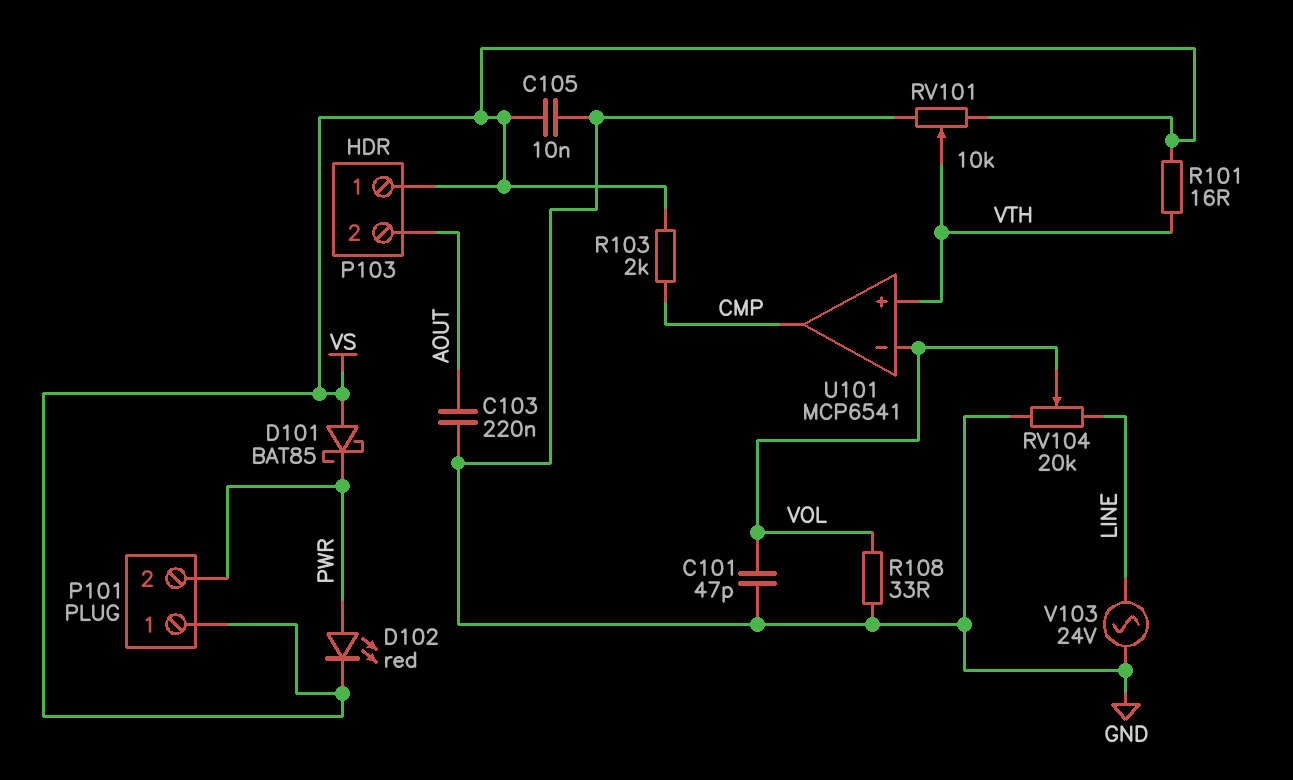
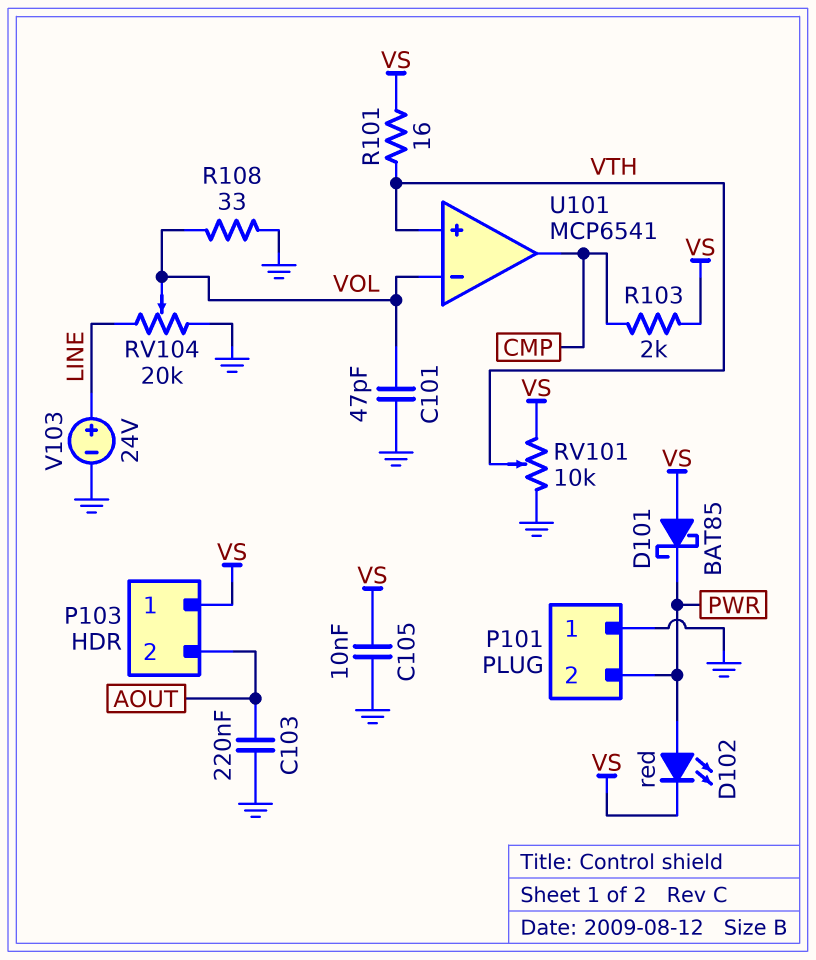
P101 pin 1: VS -> GND
V103: AC 24V (GND, LINE) -> 24V (plus LINE, minus GND)

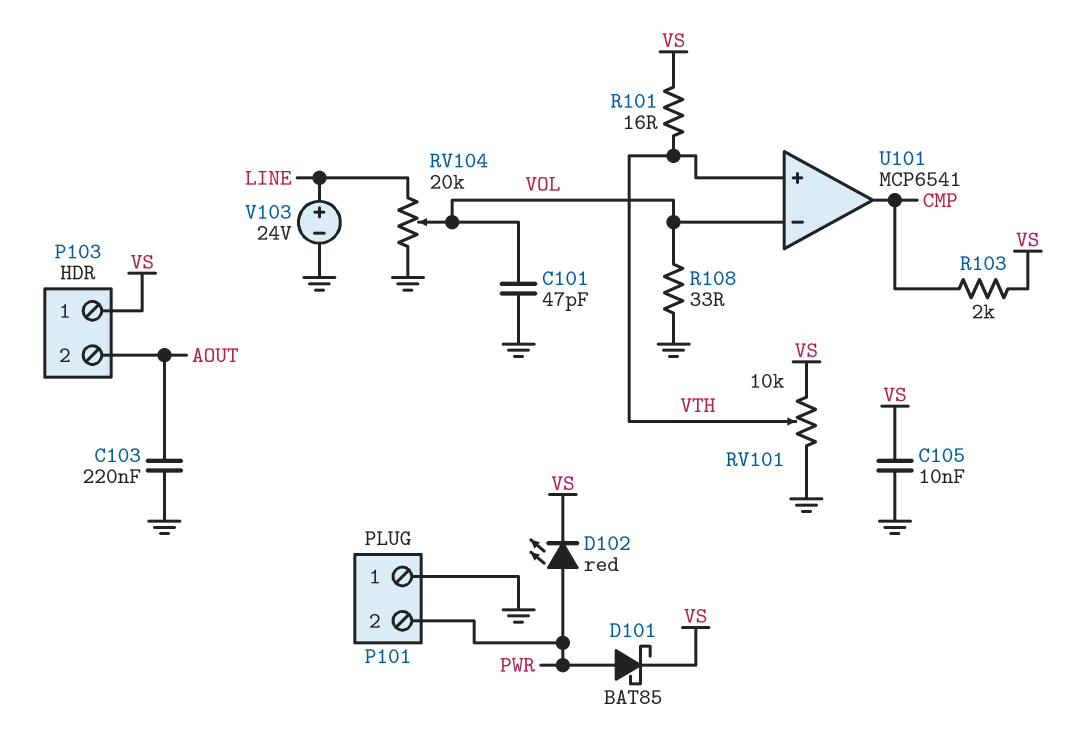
D101: schottky BAT85 (A VS, K PWR) -> schottky BAT85 (A PWR, K VS)

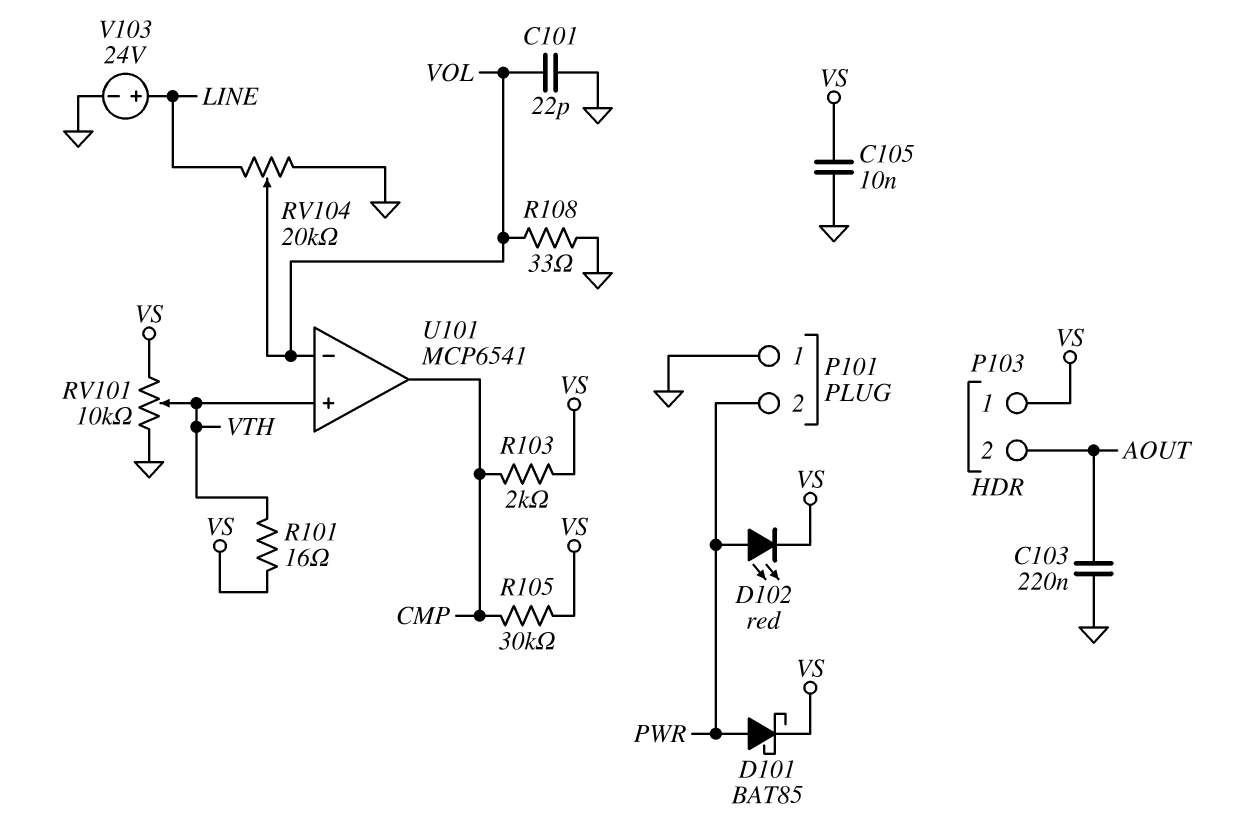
C101: 47pF (GND, VOL) -> 22pF (GND, VOL)
R105: none -> 30k (CMP, VS)

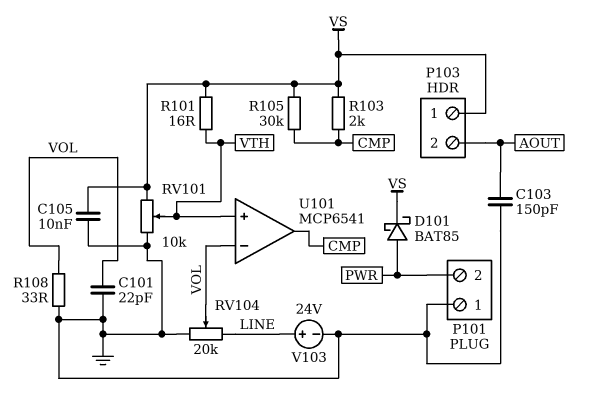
C103: 220nF (AOUT, GND) -> 150pF (AOUT, GND)
D102: LED red (A PWR, K VS) -> none

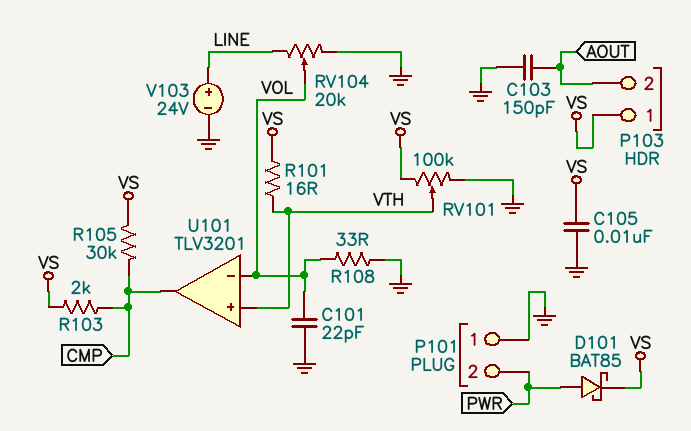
RV101: 10k (GND, VS, wiper VTH) -> 100k (GND, VS, wiper VTH)
U101: MCP6541 -> TLV3201

